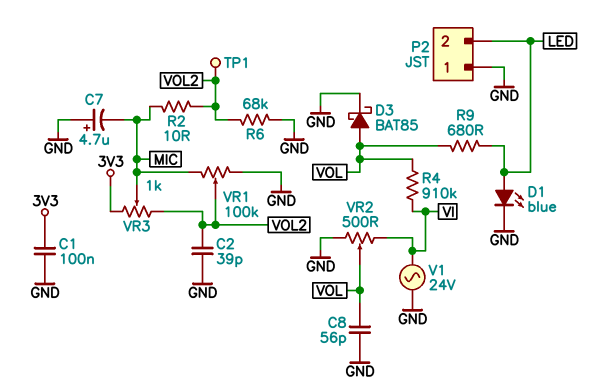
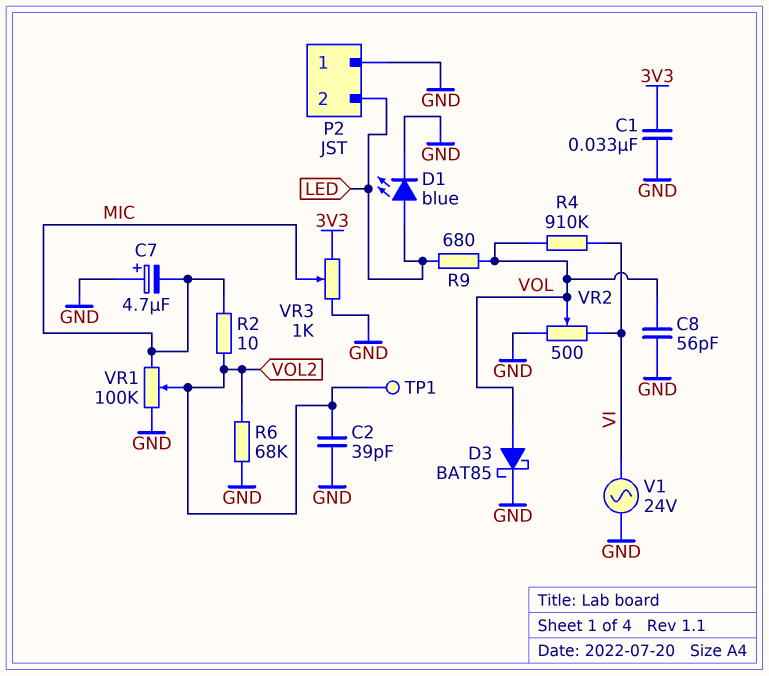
C1: 100nF (3V3, GND) -> 33nF (3V3, GND)
VR3: 1k (3V3, VOL2, wiper MIC) -> 1k (3V3, GND, wiper MIC)

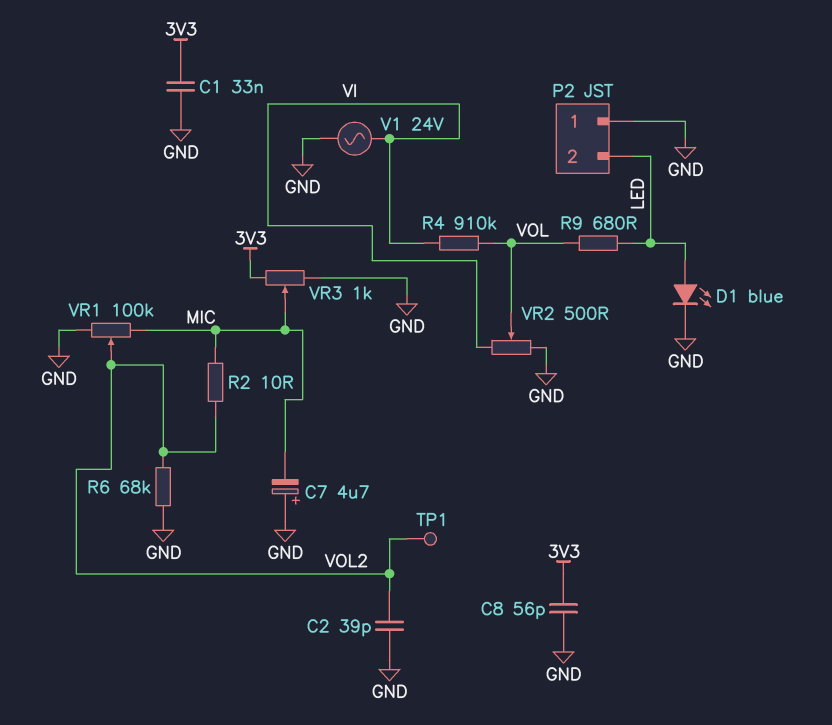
C8: 56pF (GND, VOL) -> 56pF (3V3, GND)
D3: schottky BAT85 (A VOL, K GND) -> none

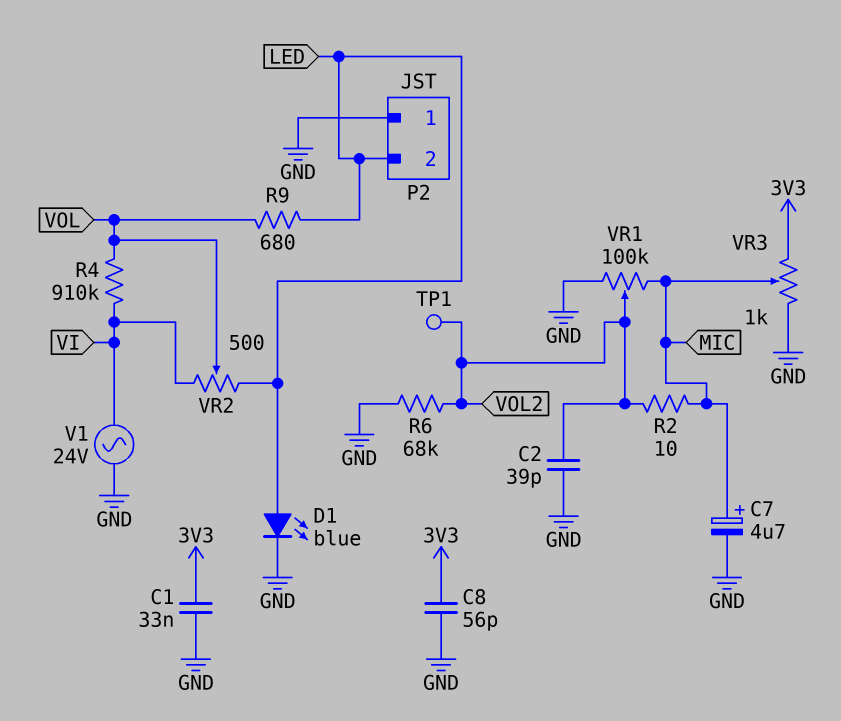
C7: 4.7uF (plus GND, minus MIC) -> 4.7uF (plus MIC, minus GND)
VR2: 500 (GND, VI, wiper VOL) -> 500 (LED, VI, wiper VOL)

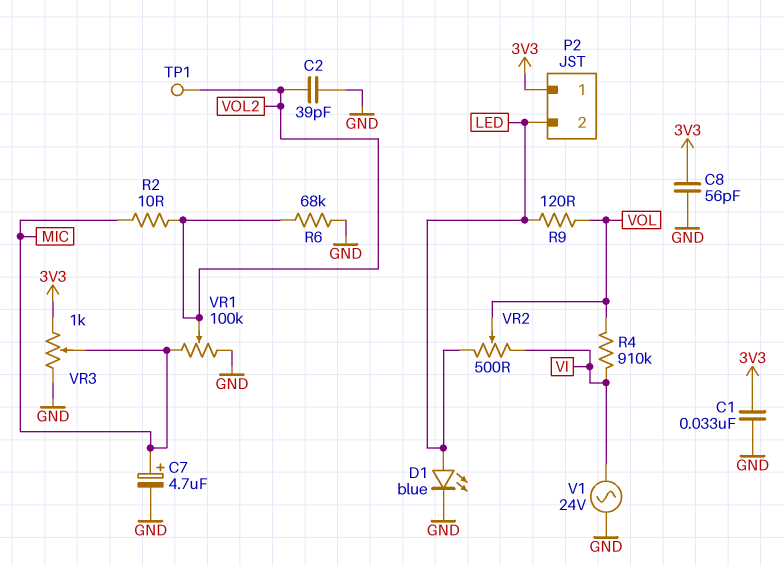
P2 pin 1: GND -> 3V3
R9: 680 (LED, VOL) -> 120 (LED, VOL)

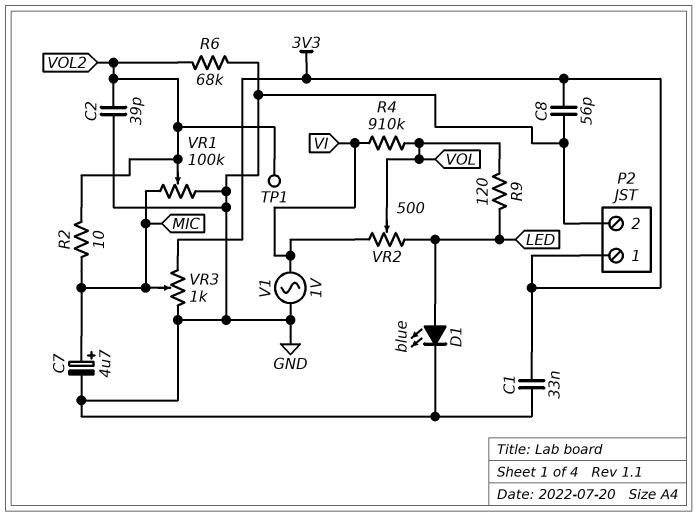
P2 pin 2: LED -> GND
V1: AC 24V (GND, VI) -> AC 1V (GND, VI)

